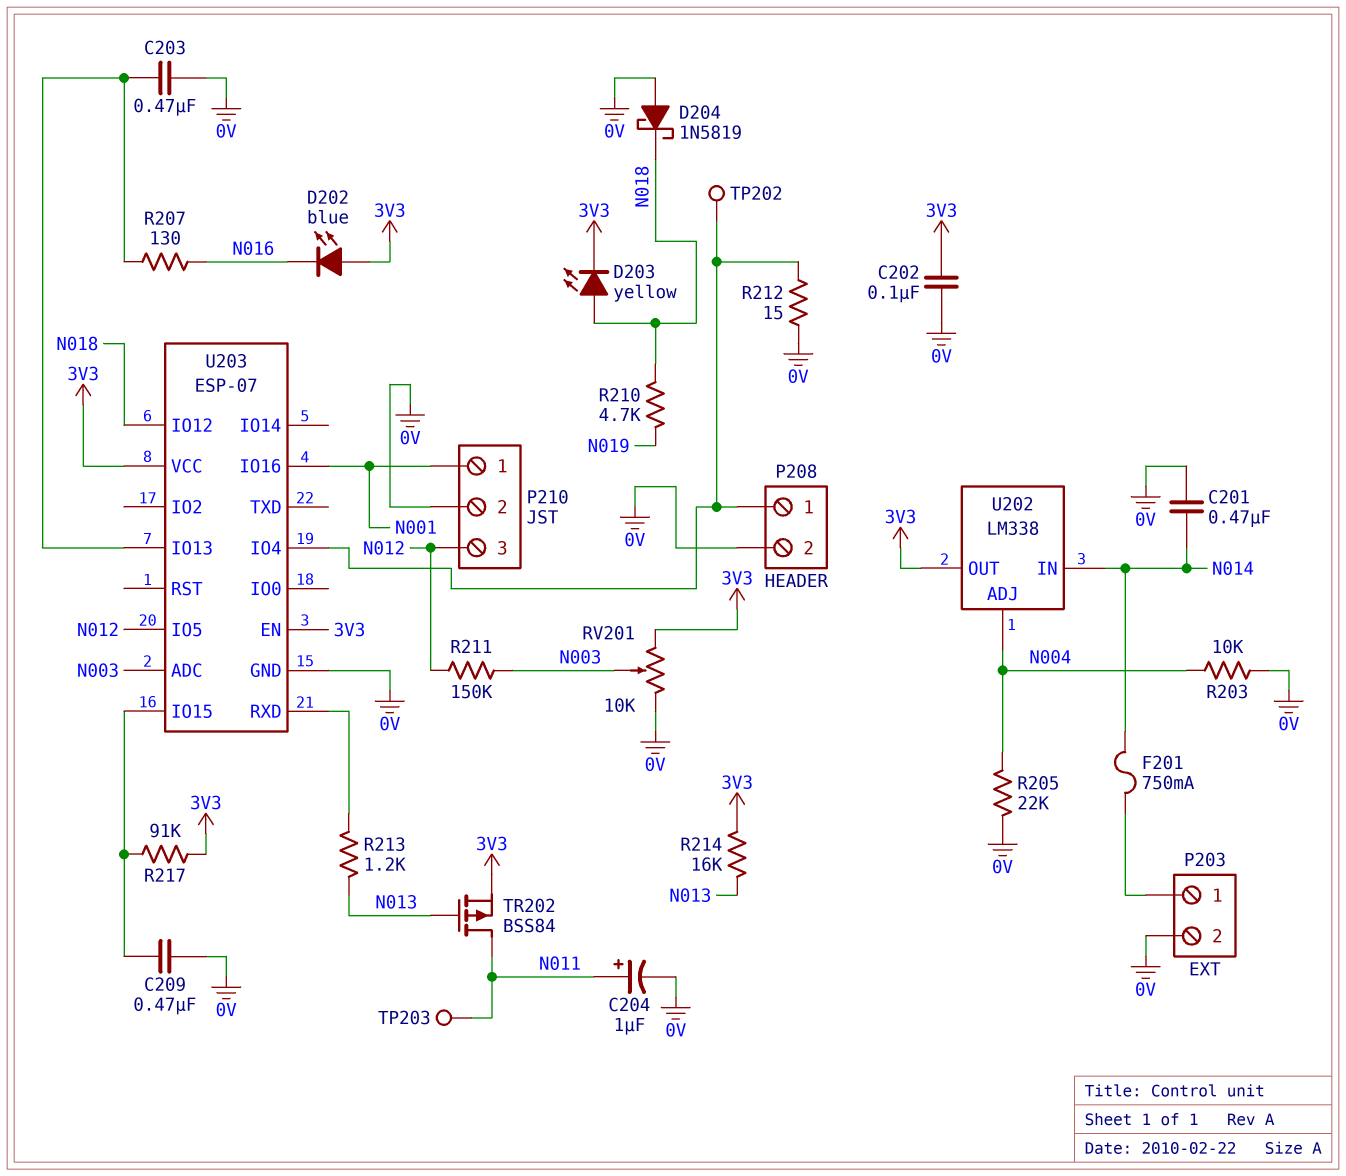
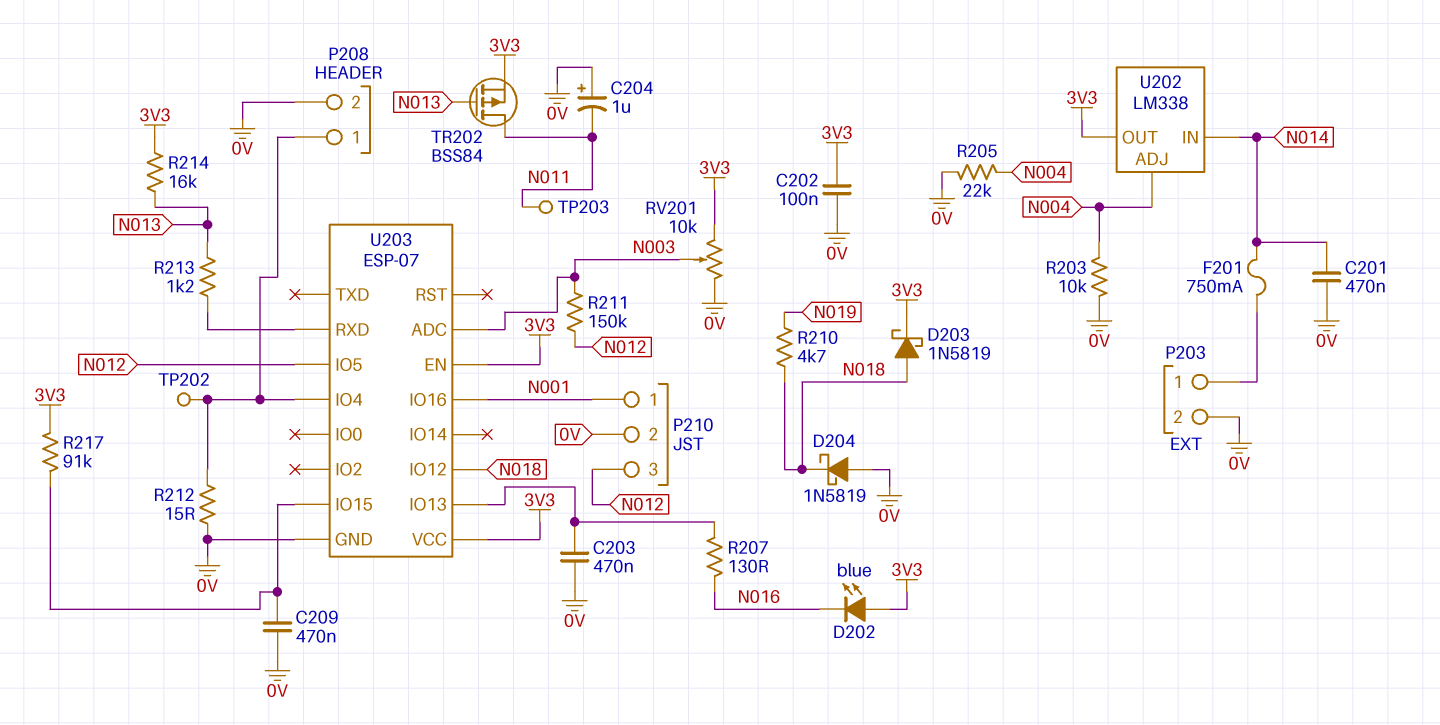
C204: 1uF (plus N011, minus 0V) -> 1uF (plus 0V, minus N011)
D203: LED yellow (A N018, K 3V3) -> schottky 1N5819 (A N018, K 3V3)

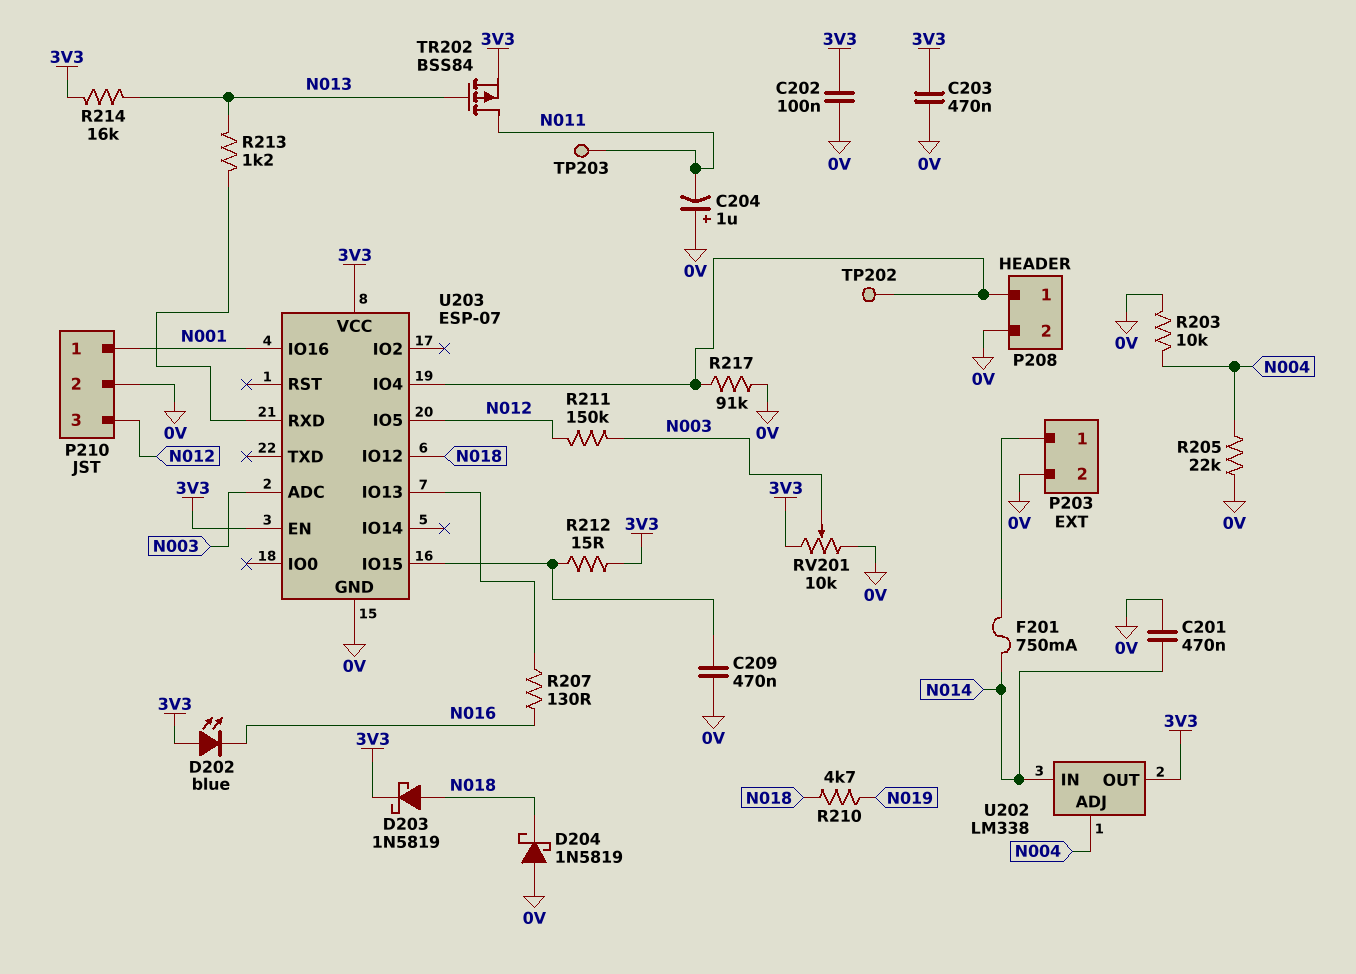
C203: 470nF (0V, U203/IO13) -> 470nF (0V, 3V3)
R212: 15 (0V, P208/1) -> 15 (3V3, U203/IO15)
R217: 91k (3V3, U203/IO15) -> 91k (0V, P208/1)

